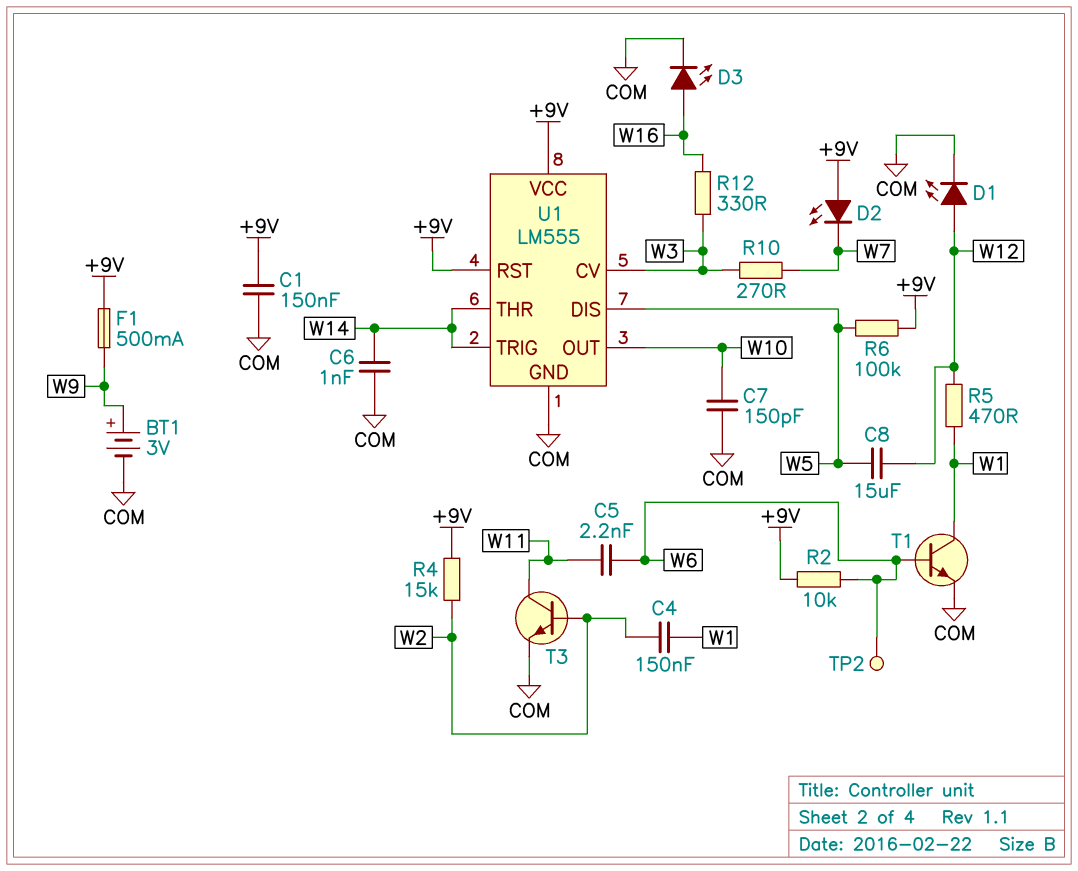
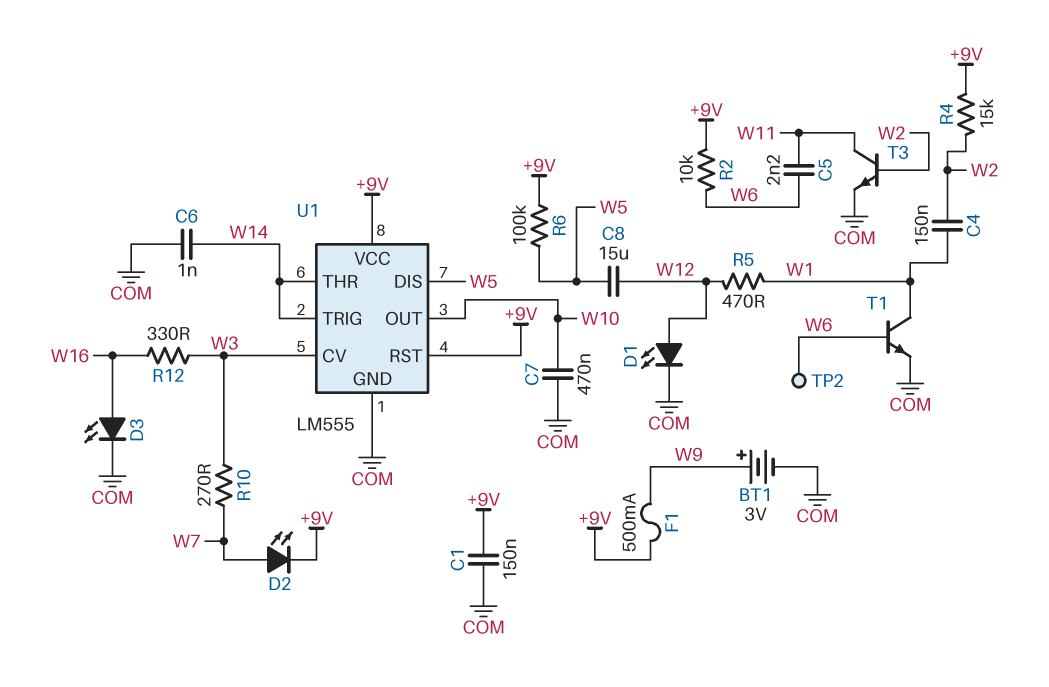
C7: 150pF (COM, W10) -> 470nF (COM, W10)
D2: LED (A +9V, K W7) -> LED (A W7, K +9V)

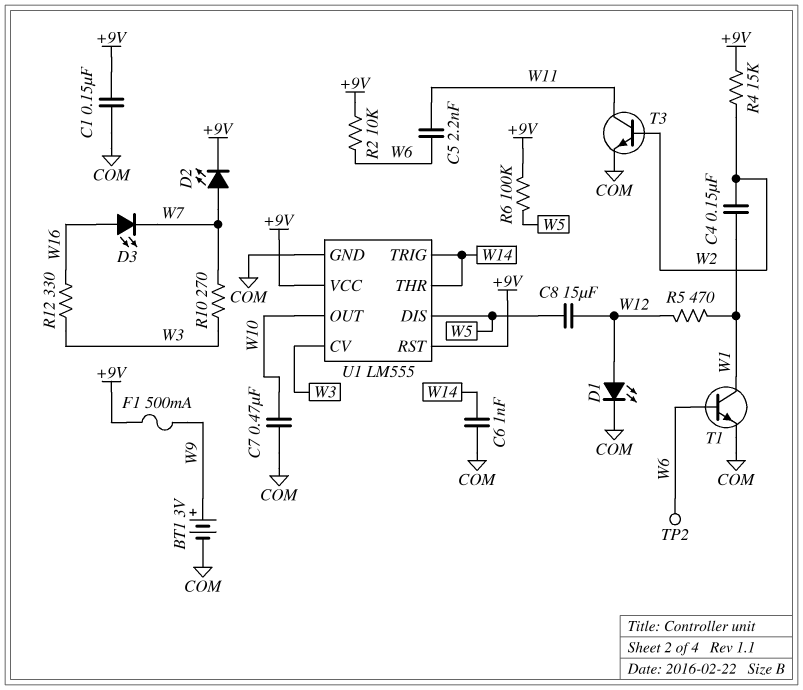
D3: LED (A W16, K COM) -> LED (A W16, K W7)

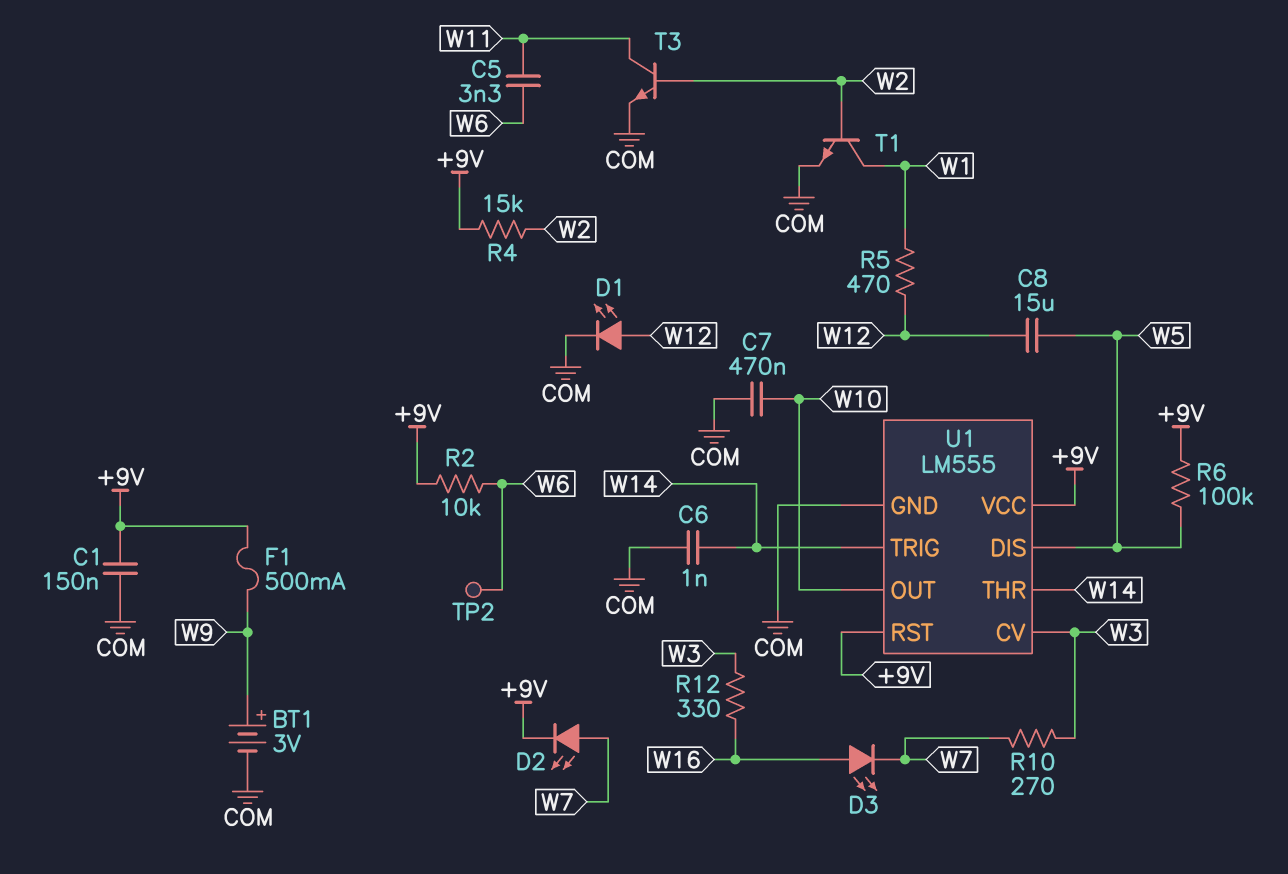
C4: 150nF (W1, W2) -> none
C5: 2.2nF (W6, W11) -> 3.3nF (W6, W11)
T1: NPN (B W6, C W1, E COM) -> NPN (B W2, C W1, E COM)

